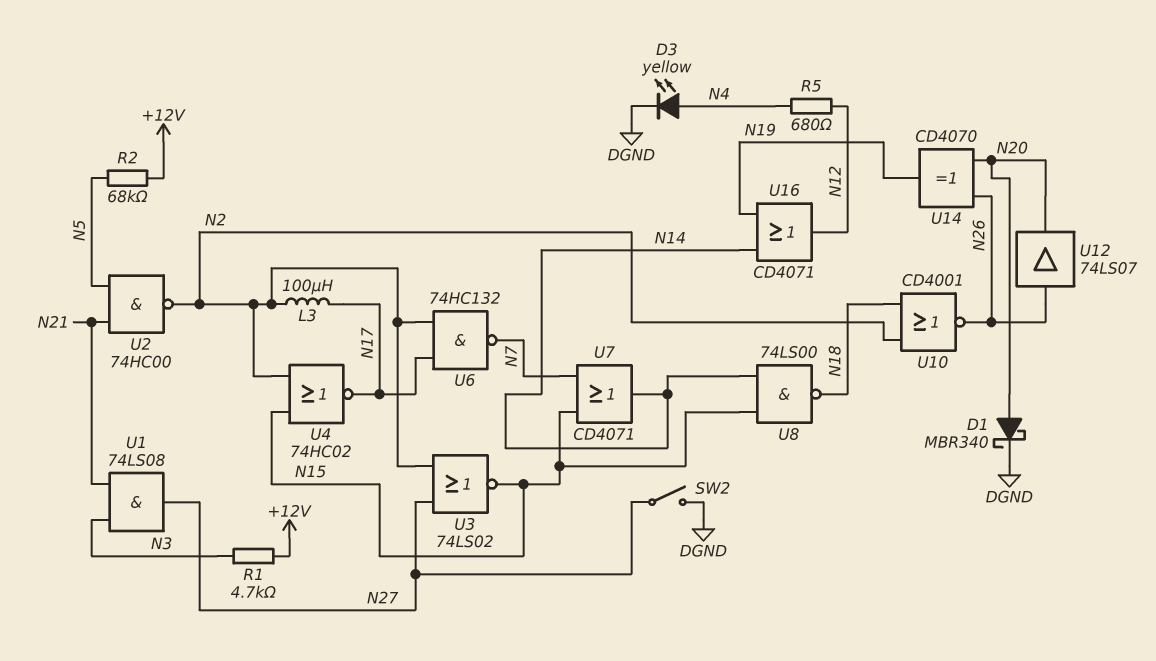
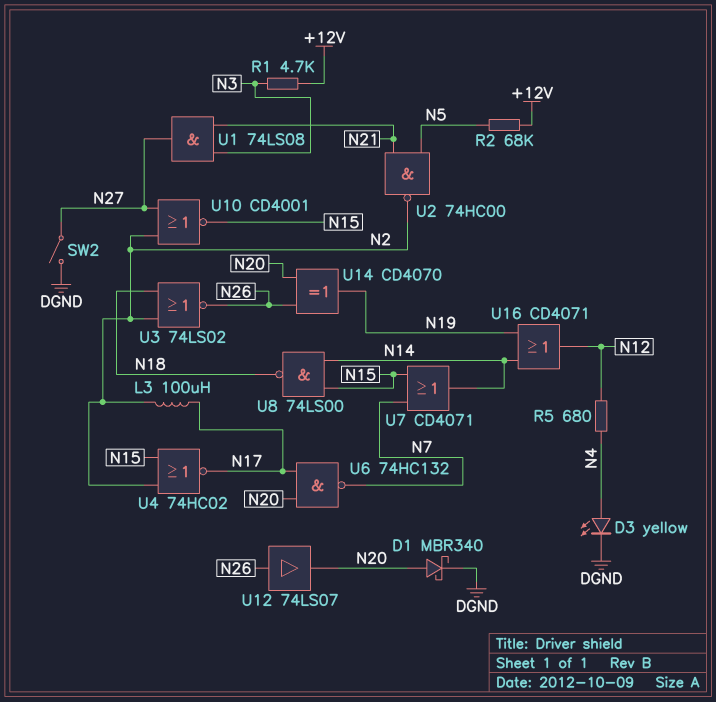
U3: NOR 74LS02 (in N2, in N27, out N15) -> NOR 74LS02 (in N2, in N18, out N26)
U6: NAND 74HC132 (in N2, in N17, out N7) -> NAND 74HC132 (in N17, in N20, out N7)
U10: NOR CD4001 (in N2, in N18, out N26) -> NOR CD4001 (in N2, in N27, out N15)

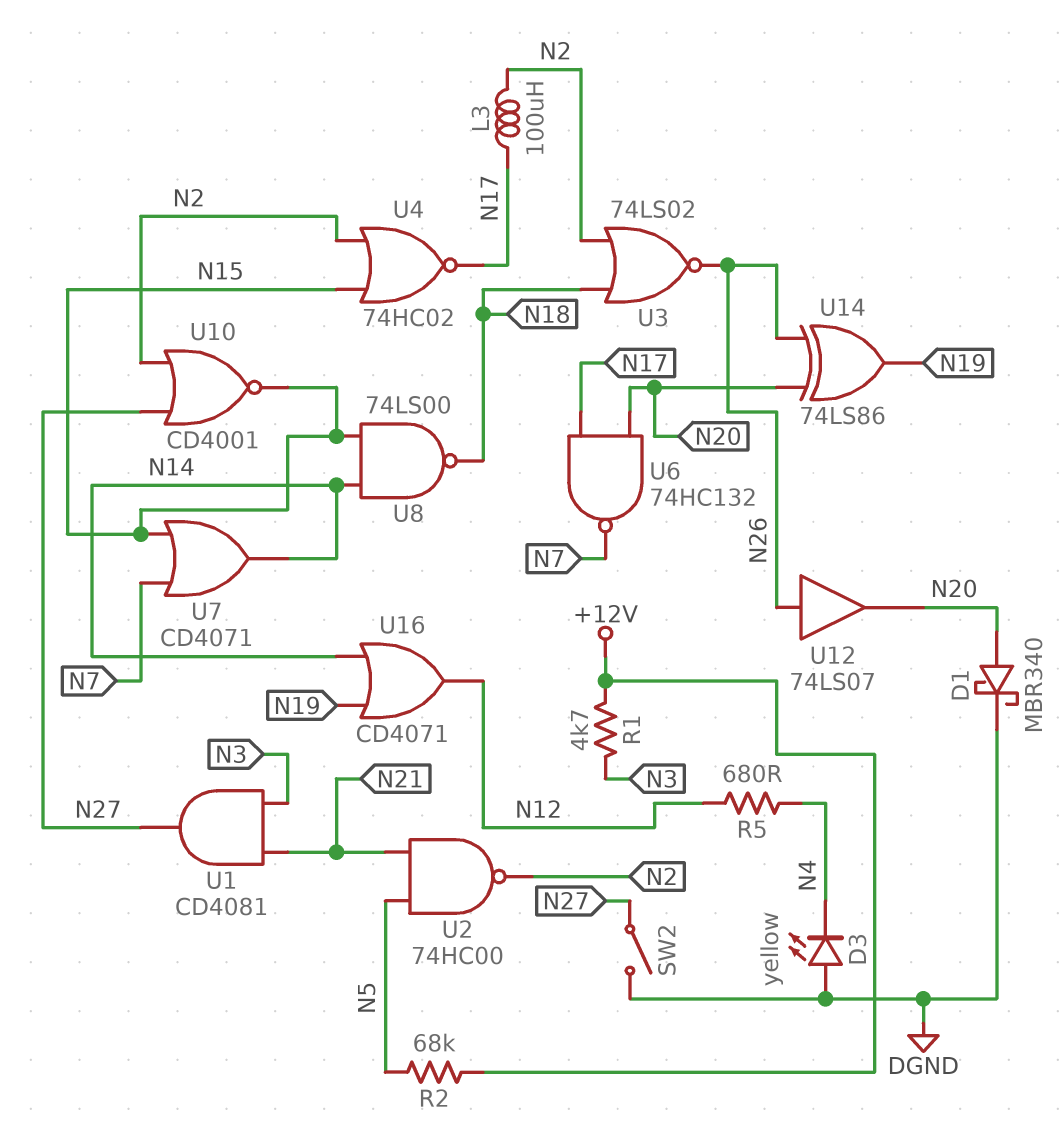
D3: LED yellow (A N4, K DGND) -> LED yellow (A DGND, K N4)
U1: AND 74LS08 (in N3, in N21, out N27) -> AND CD4081 (in N3, in N21, out N27)
U14: XOR CD4070 (in N20, in N26, out N19) -> XOR 74LS86 (in N20, in N26, out N19)

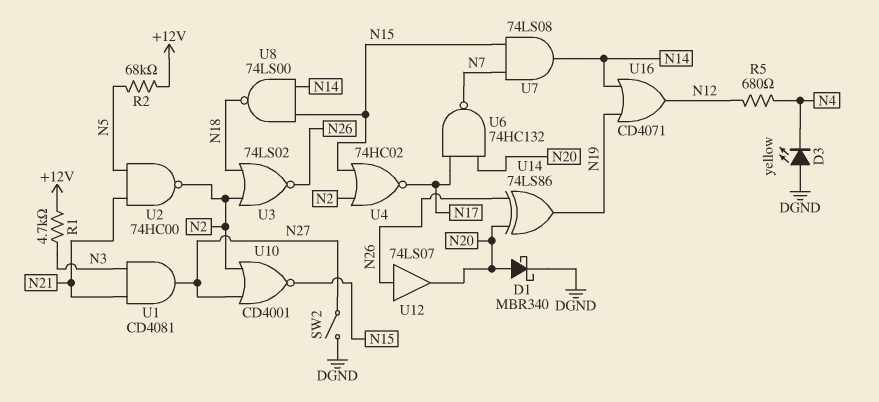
L3: 100uH (N2, N17) -> none
U7: OR CD4071 (in N7, in N15, out N14) -> AND 74LS08 (in N7, in N15, out N14)

